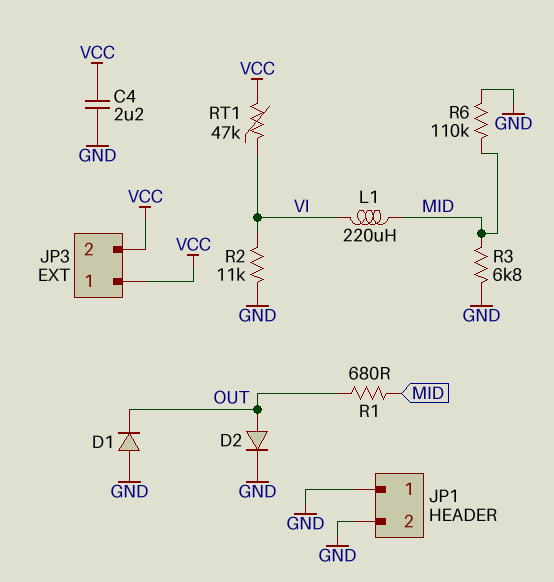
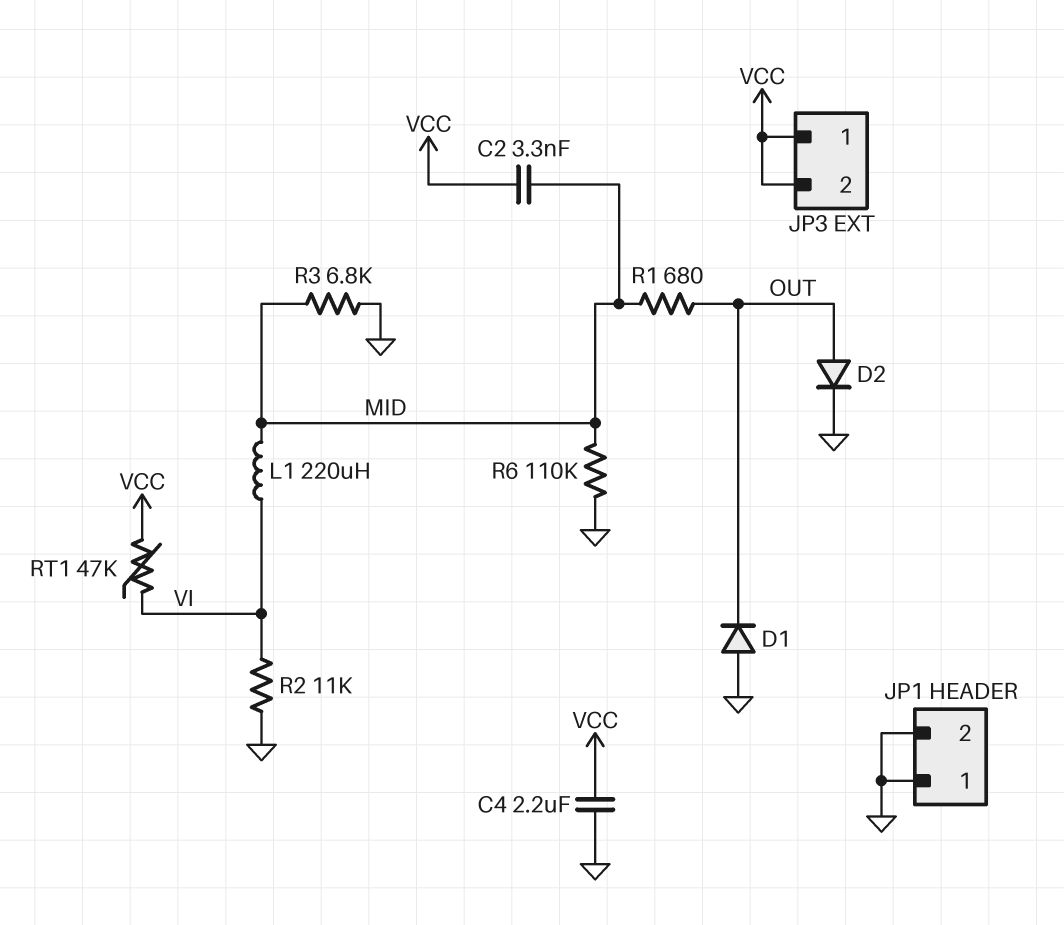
C2: none -> 3.3nF (MID, VCC)

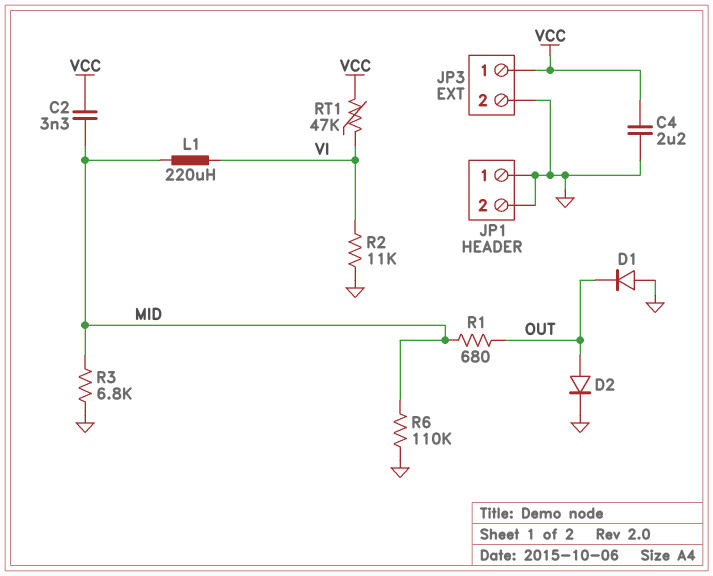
JP3 pin 2: VCC -> GND

